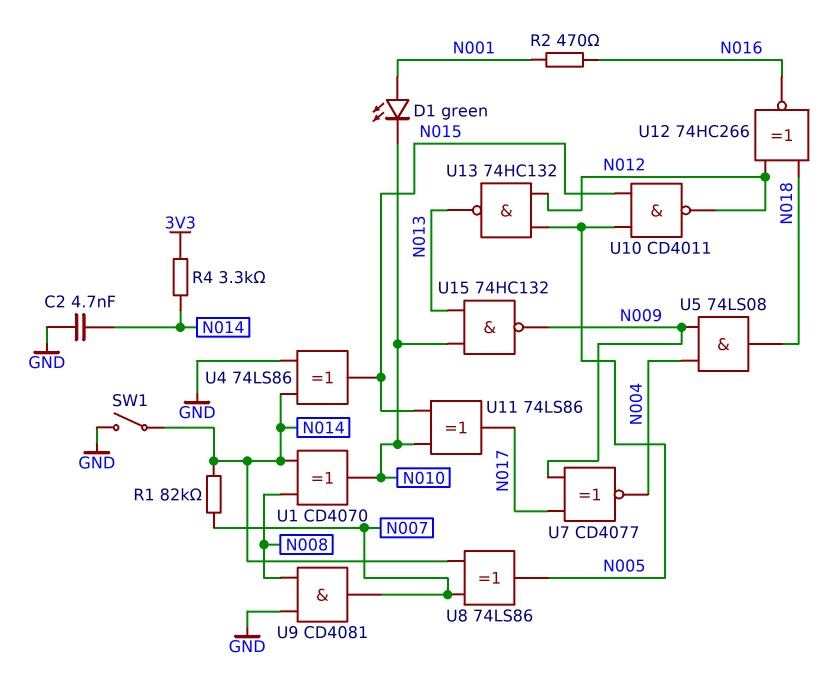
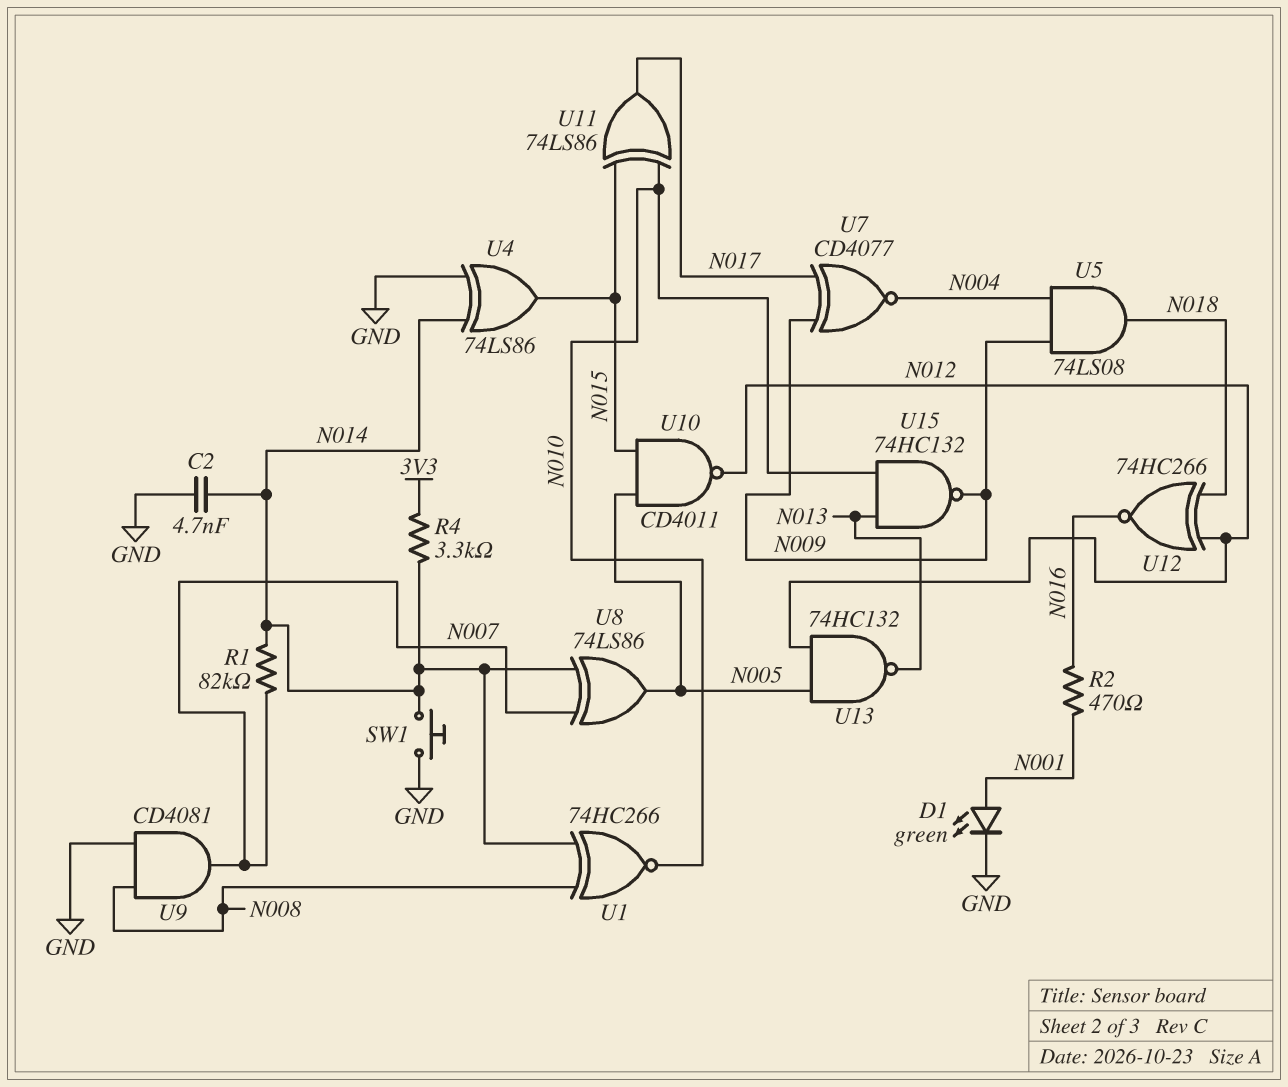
D1: LED green (A N001, K N010) -> LED green (A N001, K GND)
SW1: switch (GND, N014) -> button (GND, N014)
U1: XOR CD4070 (in N008, in N014, out N010) -> XNOR 74HC266 (in N008, in N014, out N010)

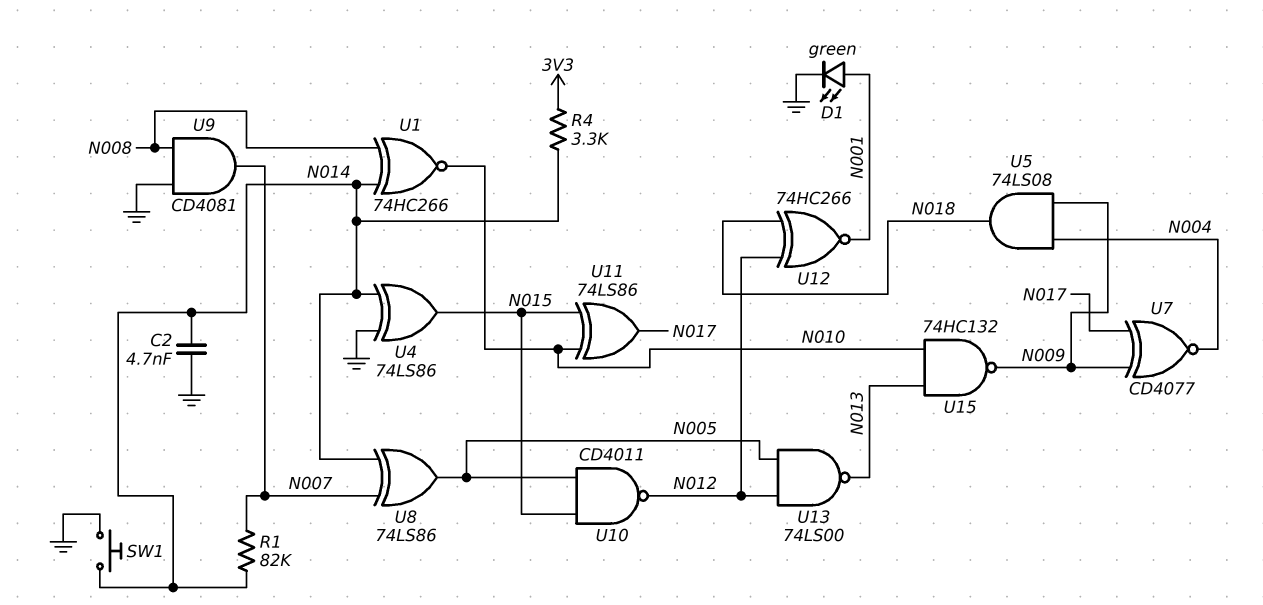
R2: 470 (N001, N016) -> none
U12: XNOR 74HC266 (in N012, in N018, out N016) -> XNOR 74HC266 (in N012, in N018, out N001)
U13: NAND 74HC132 (in N005, in N012, out N013) -> NAND 74LS00 (in N005, in N012, out N013)

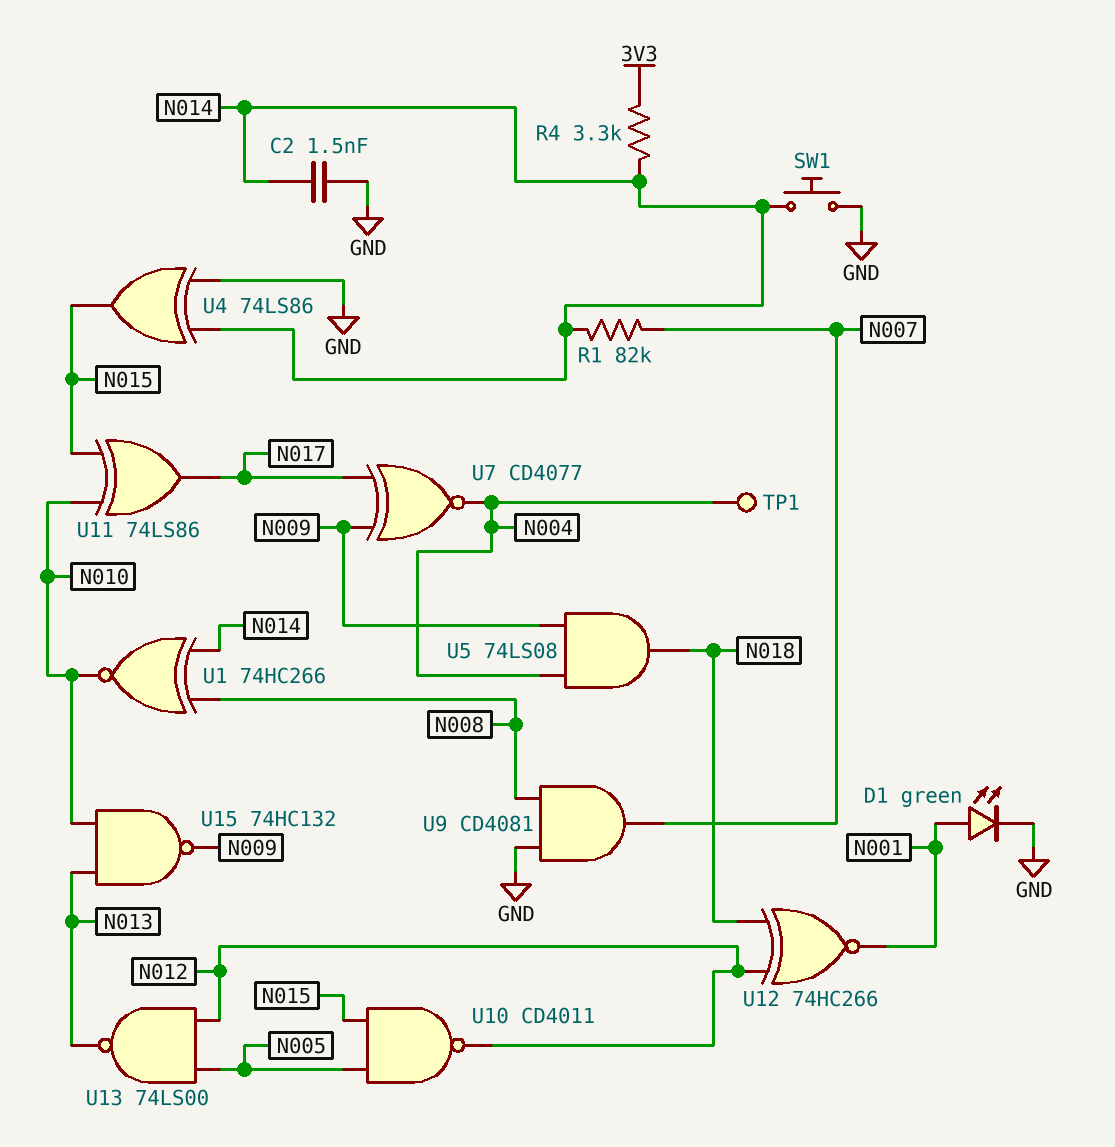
C2: 4.7nF (GND, N014) -> 1.5nF (GND, N014)
TP1: none -> test point (N004)
U8: XOR 74LS86 (in N007, in N014, out N005) -> none

